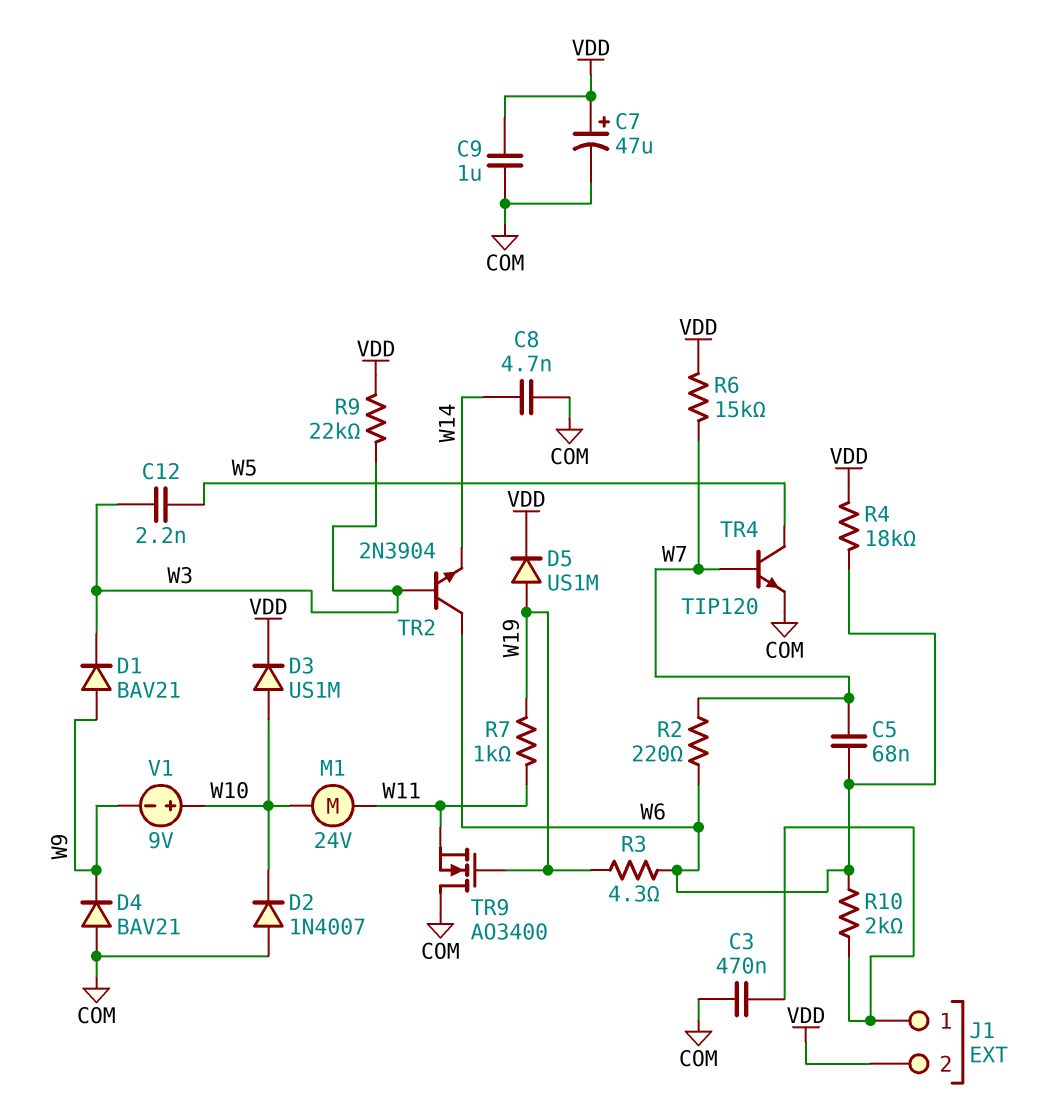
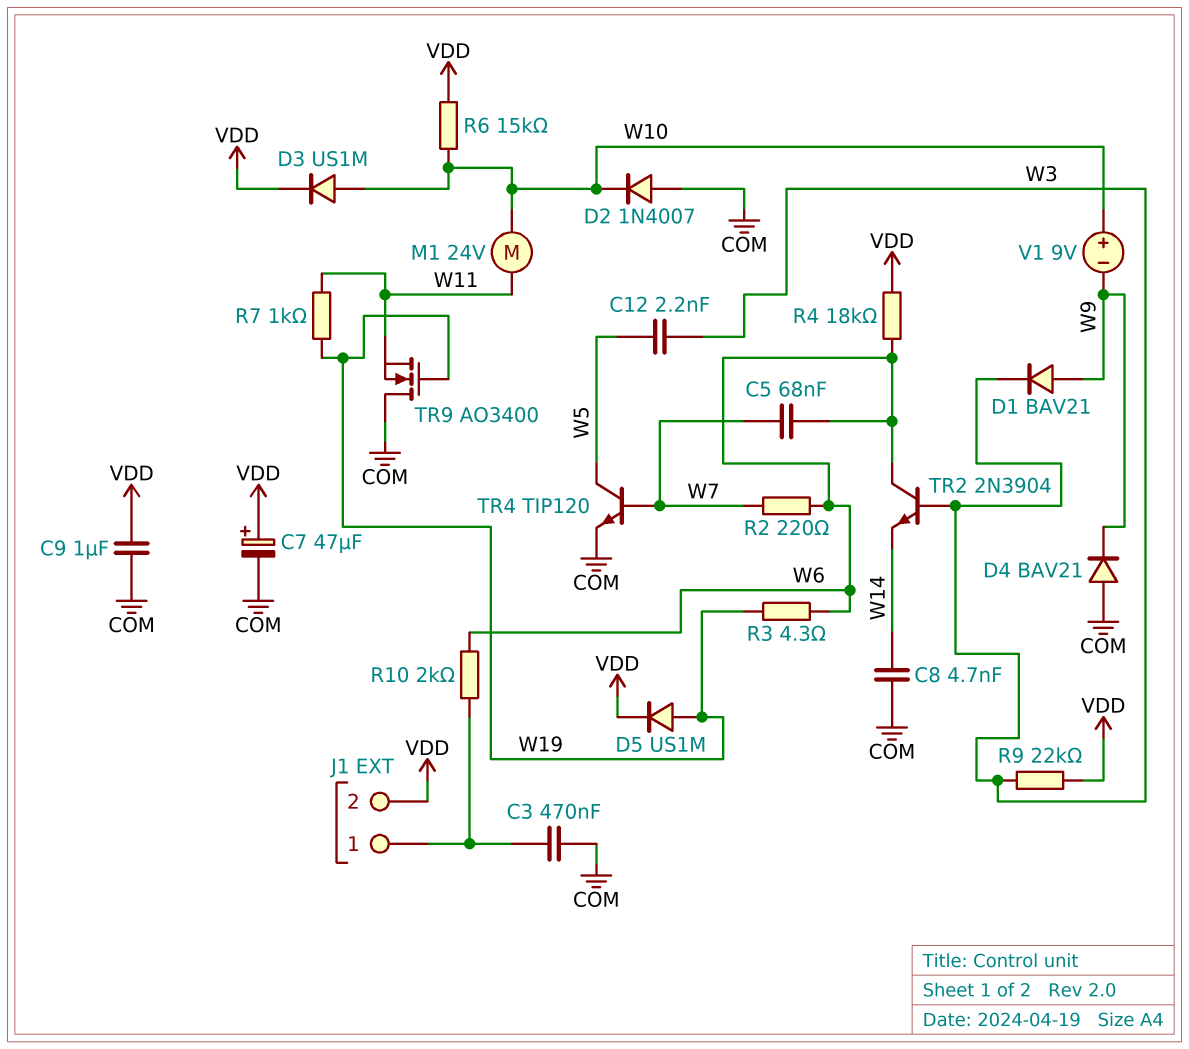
R6: 15k (VDD, W7) -> 15k (VDD, W10)

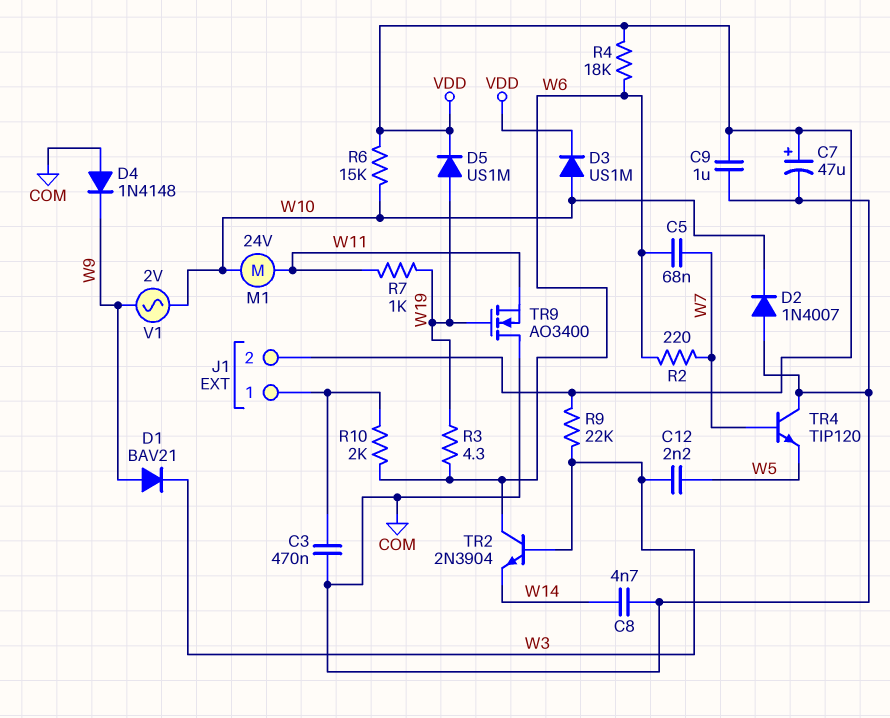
D4: diode BAV21 (A COM, K W9) -> diode 1N4148 (A COM, K W9)
TR4: NPN TIP120 (B W7, C W5, E COM) -> NPN TIP120 (B W7, C COM, E W5)
V1: 9V (plus W10, minus W9) -> AC 2V (W9, W10)

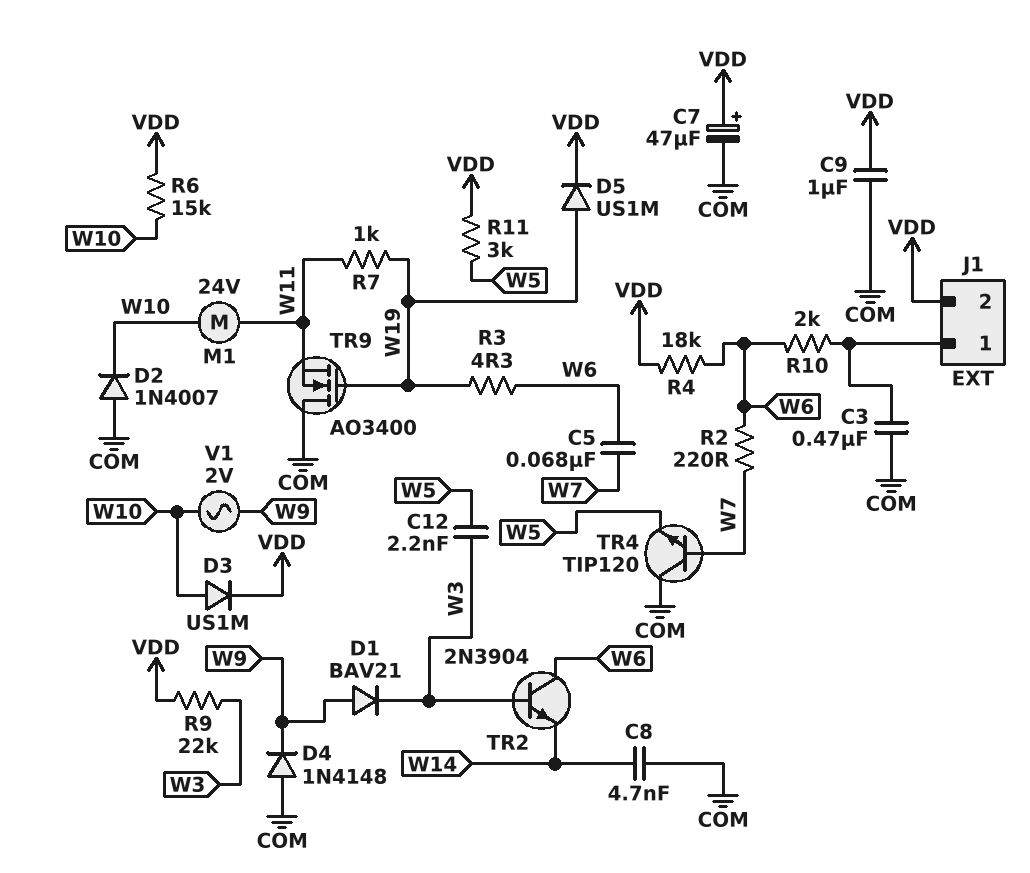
R11: none -> 3k (VDD, W5)

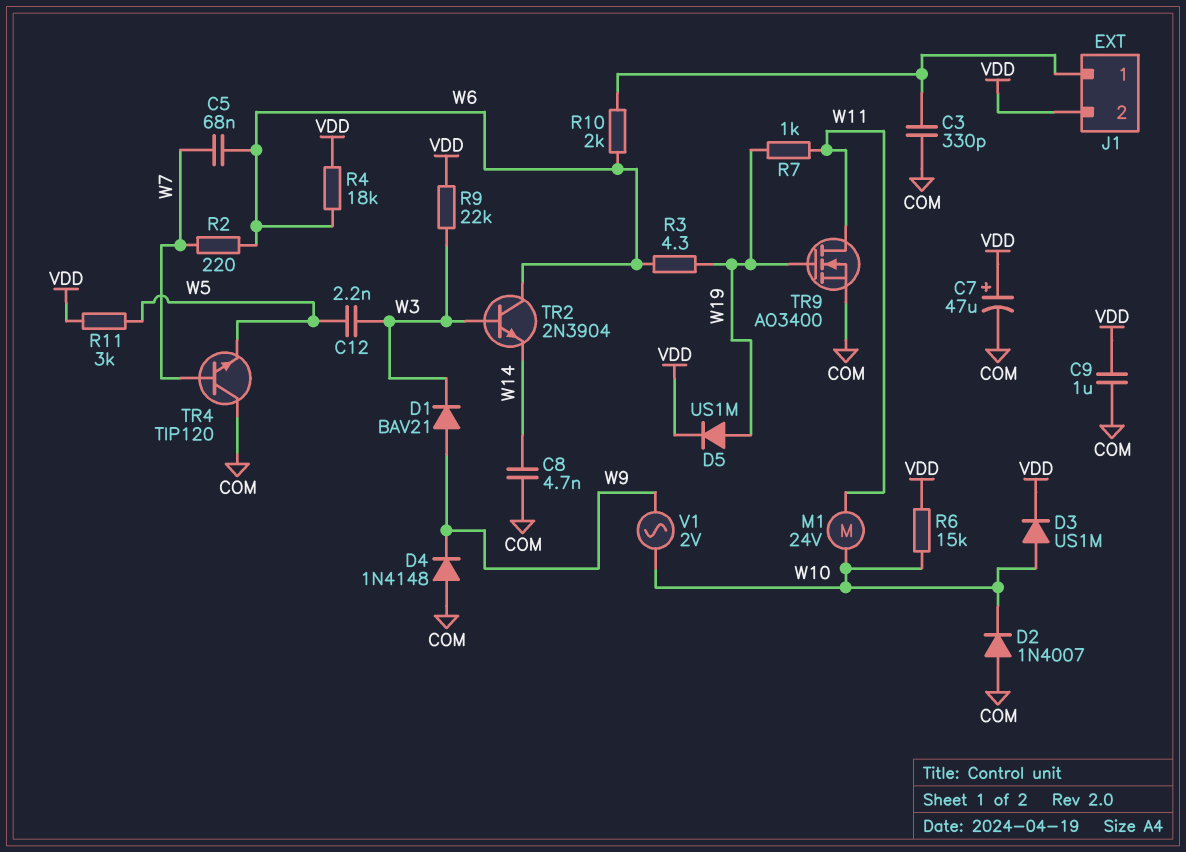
C3: 470nF (COM, J1/1) -> 330pF (COM, J1/1)
TR9: NMOS AO3400 (G W19, D COM, S W11) -> NMOS AO3400 (G W19, D W11, S COM)

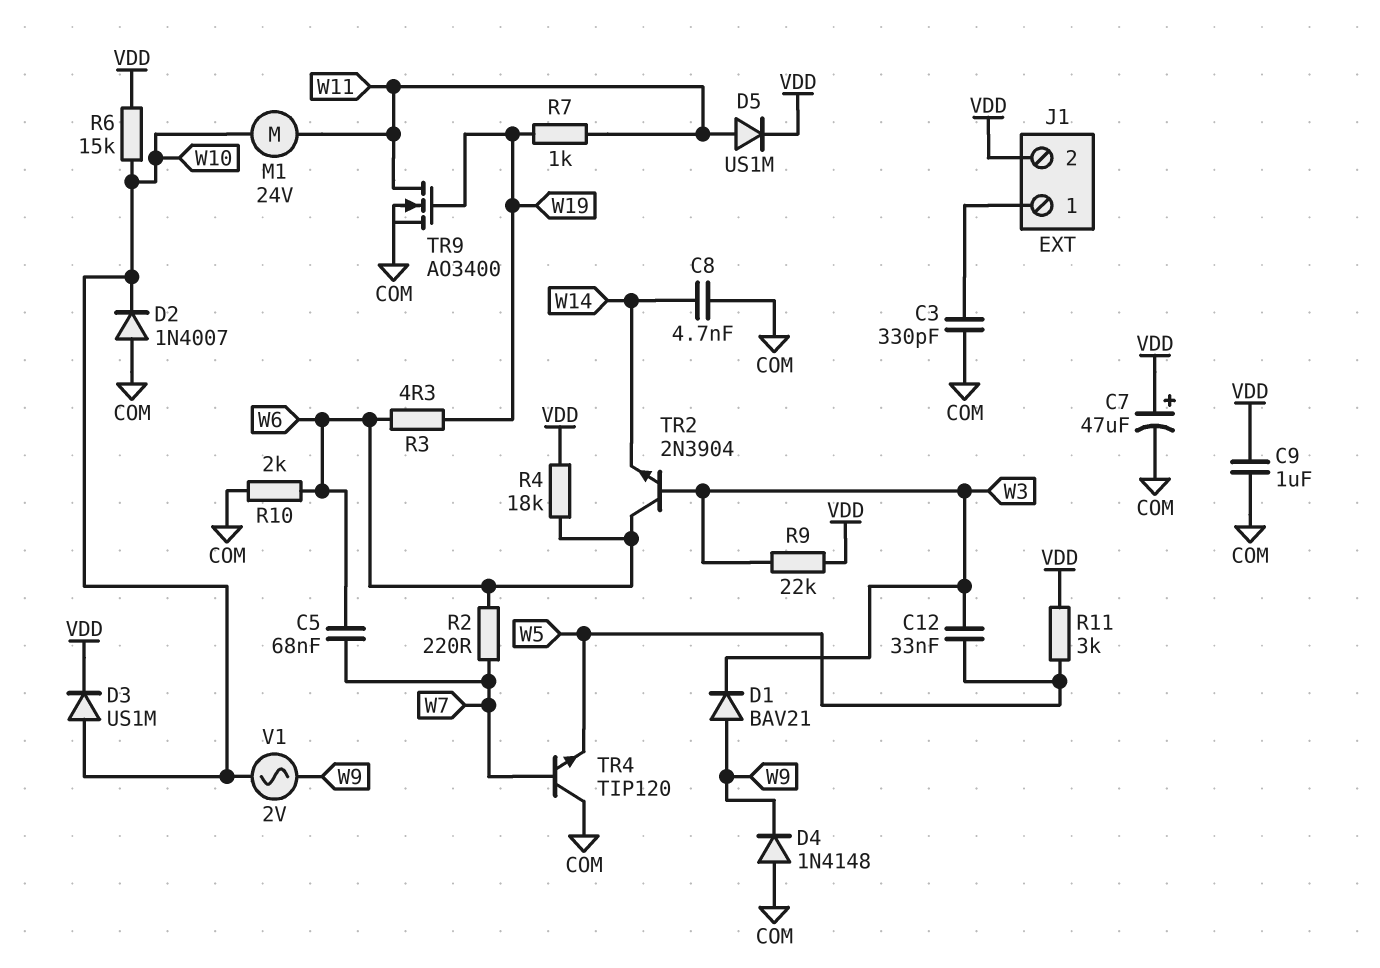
C12: 2.2nF (W3, W5) -> 33nF (W3, W5)
D5: diode US1M (A W19, K VDD) -> diode US1M (A W11, K VDD)
R10: 2k (J1/1, W6) -> 2k (COM, W6)

